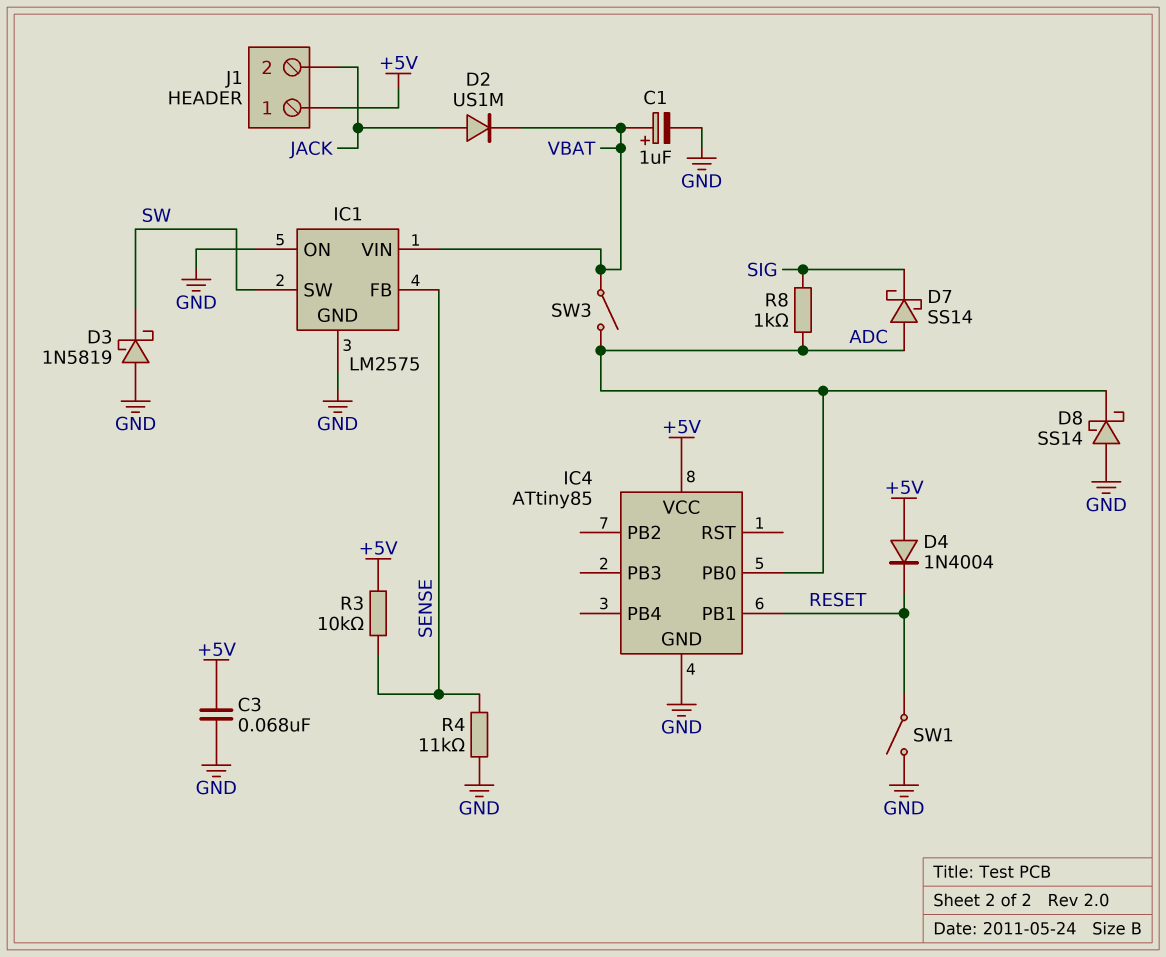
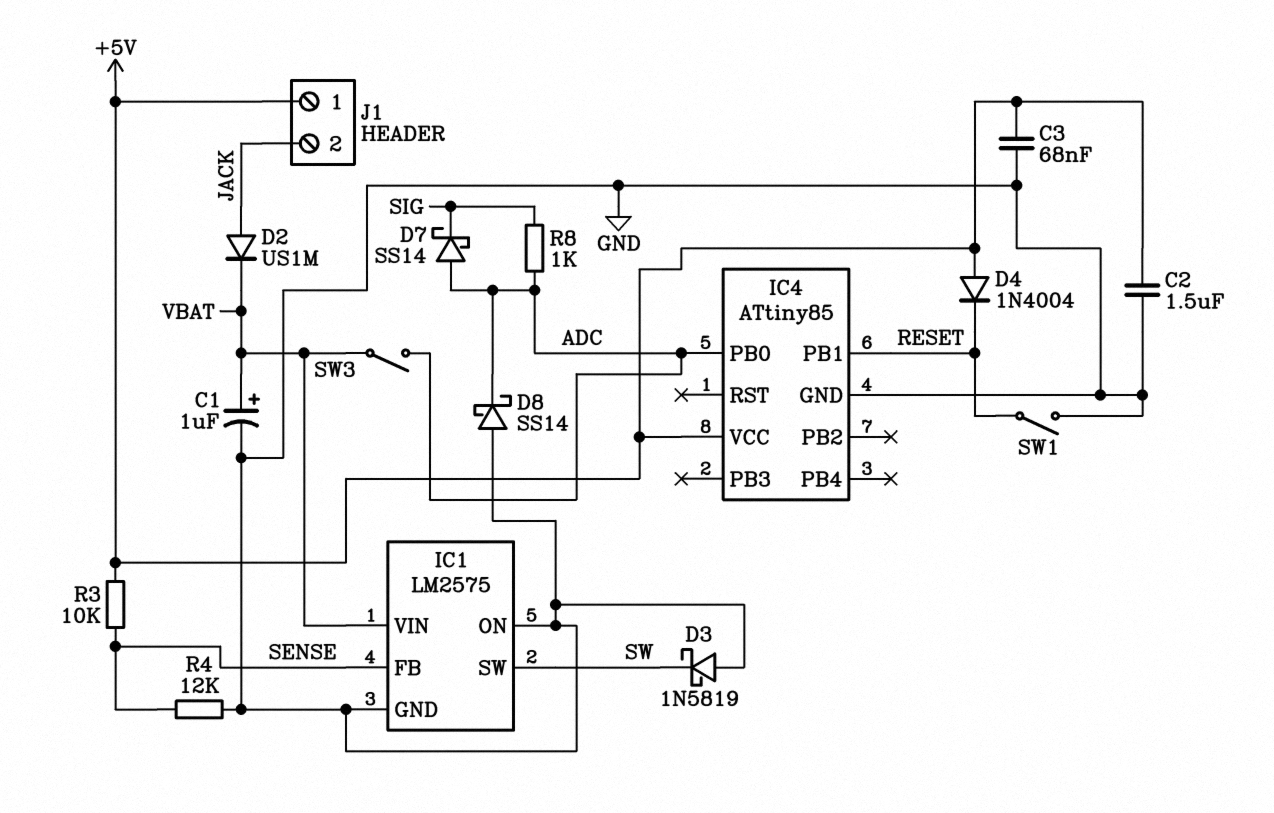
C2: none -> 1.5uF (+5V, GND)
R4: 11k (GND, SENSE) -> 12k (GND, SENSE)

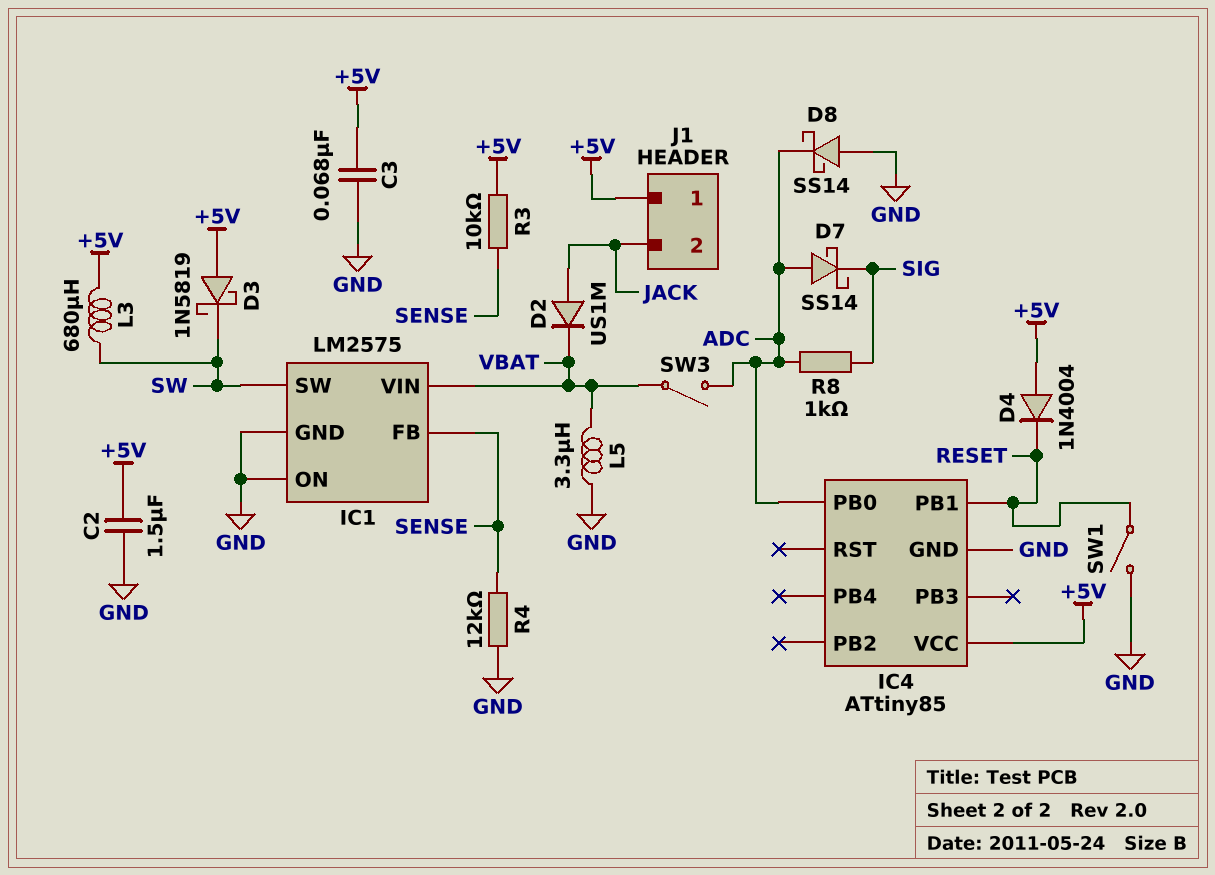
C1: 1uF (plus VBAT, minus GND) -> none
D3: schottky 1N5819 (A GND, K SW) -> schottky 1N5819 (A +5V, K SW)
L3: none -> 680uH (+5V, SW)
L5: none -> 3.3uH (GND, VBAT)

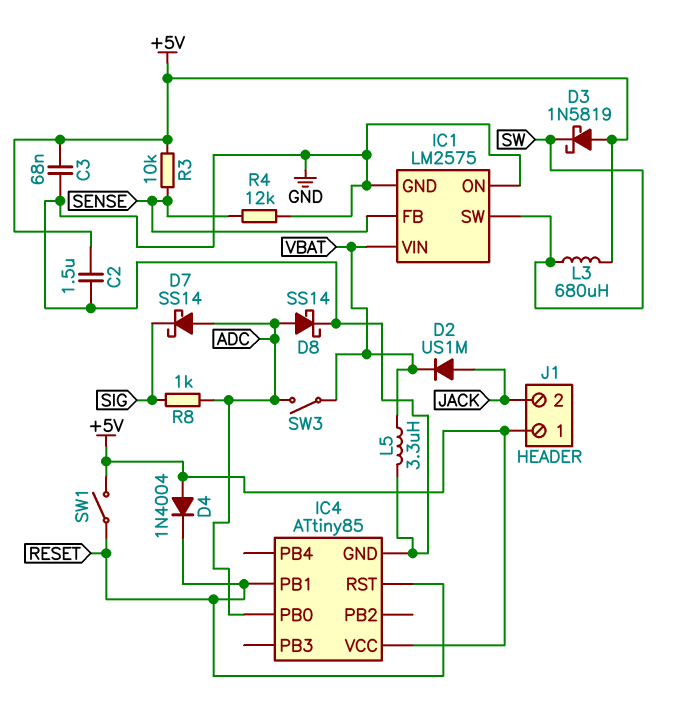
D8: schottky SS14 (A GND, K ADC) -> schottky SS14 (A ADC, K GND)
IC4 pin RST: none -> RESET
SW1: switch (GND, RESET) -> switch (+5V, RESET)

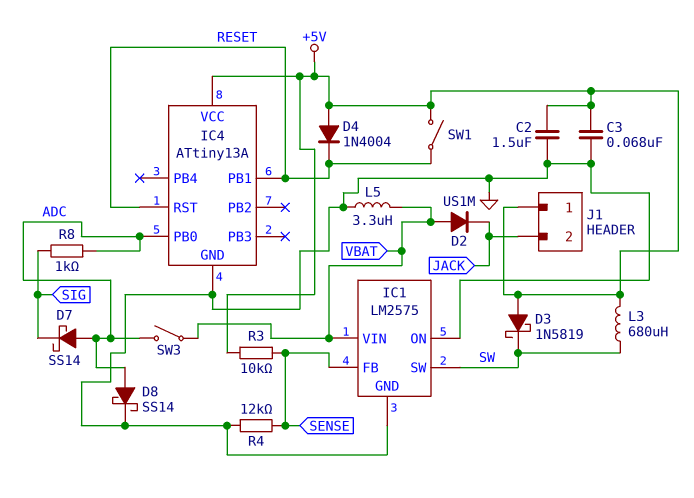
D2: diode US1M (A JACK, K VBAT) -> diode US1M (A VBAT, K JACK)
IC4: ATtiny85 -> ATtiny13A

